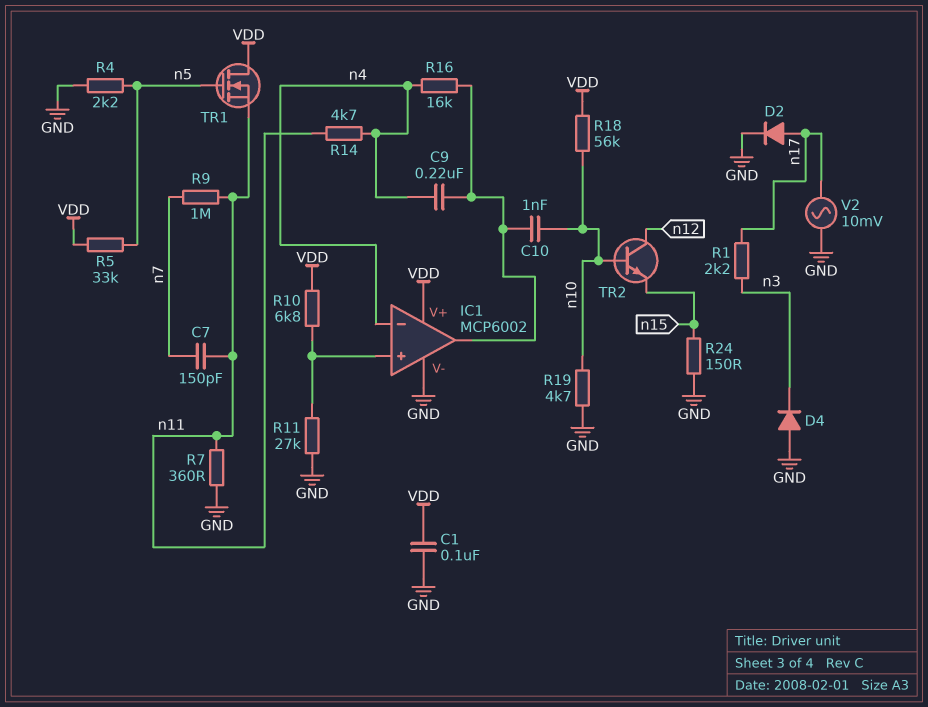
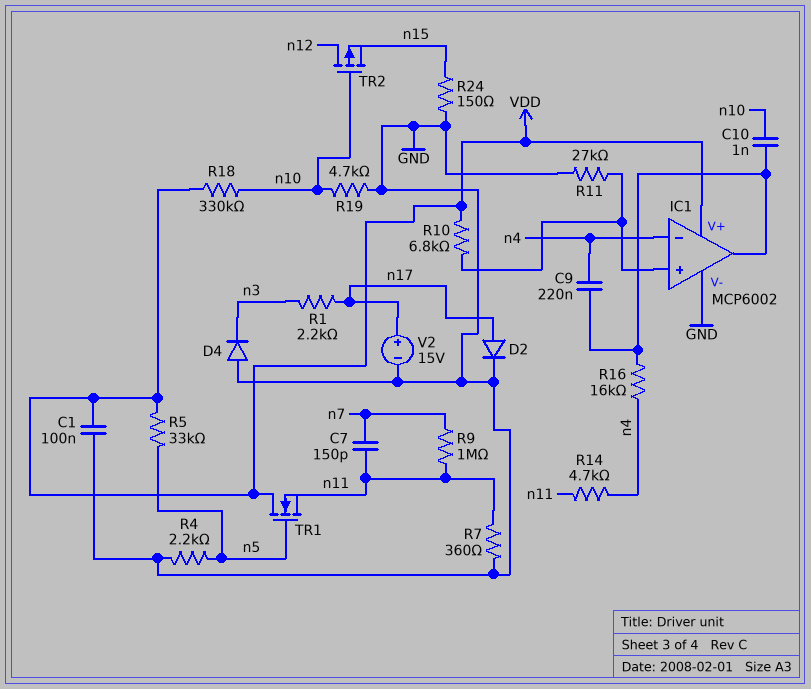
R18: 56k (VDD, n10) -> 330k (VDD, n10)
TR2: NPN (B n10, C n12, E n15) -> PMOS (G n10, D n12, S n15)
V2: AC 10mV (GND, n17) -> 15V (plus n17, minus GND)

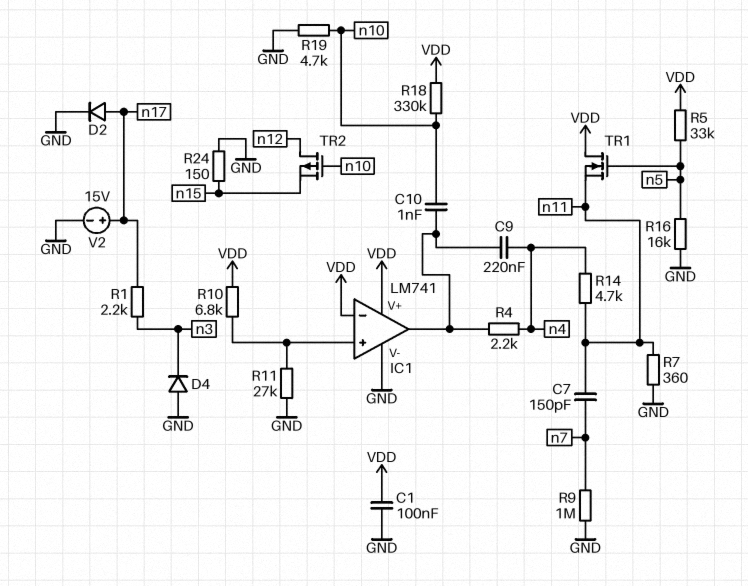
IC1: MCP6002 -> LM741
IC1 pin in-: n4 -> VDD
R4: 2.2k (GND, n5) -> 2.2k (IC1/out, n4)
R9: 1M (n7, n11) -> 1M (GND, n7)
R16: 16k (IC1/out, n4) -> 16k (GND, n5)

